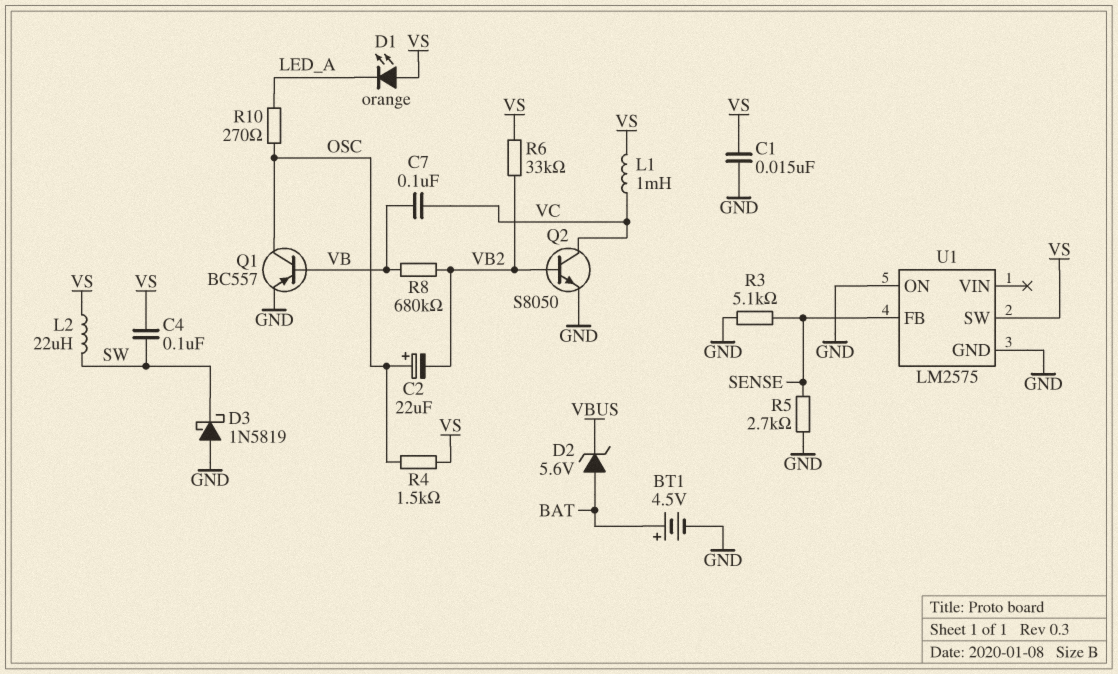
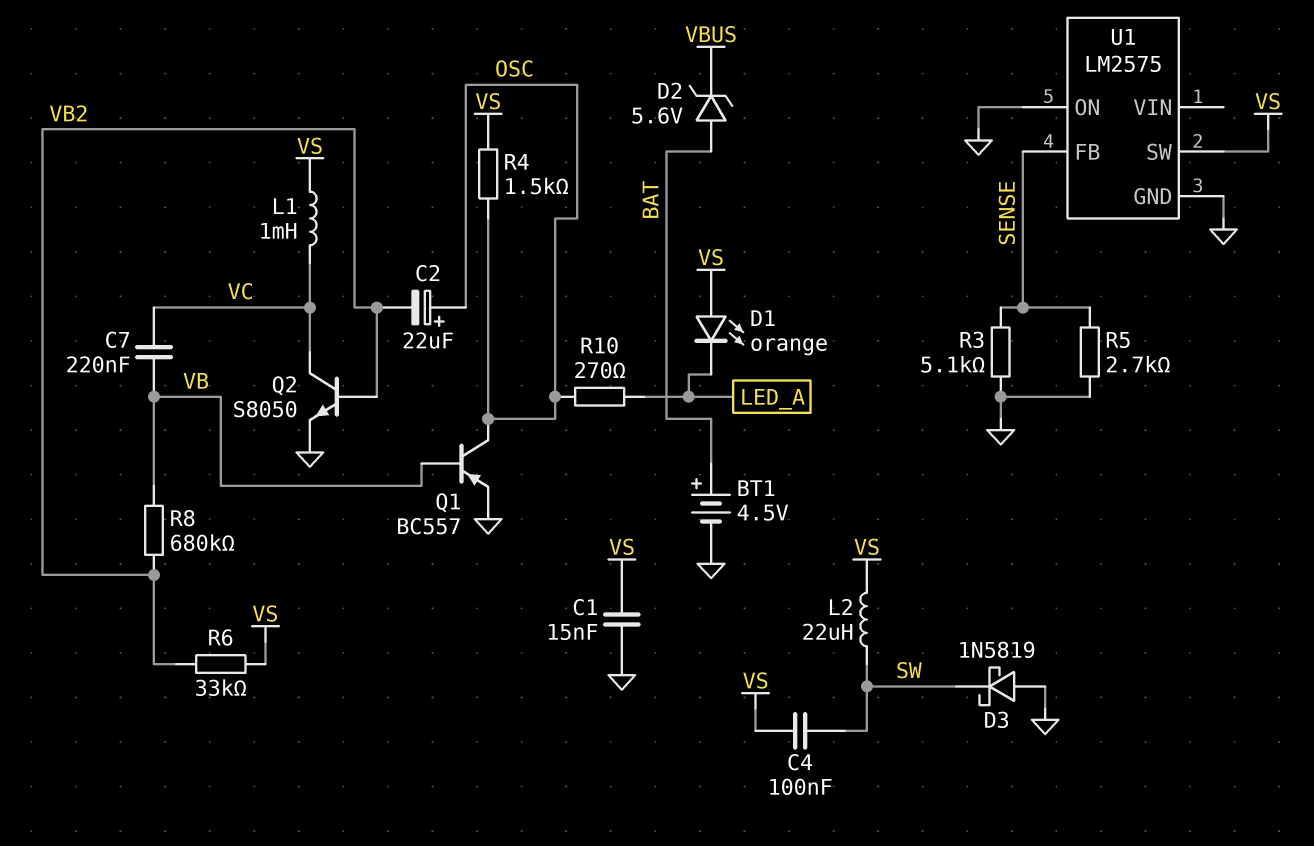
C7: 100nF (VB, VC) -> 220nF (VB, VC)

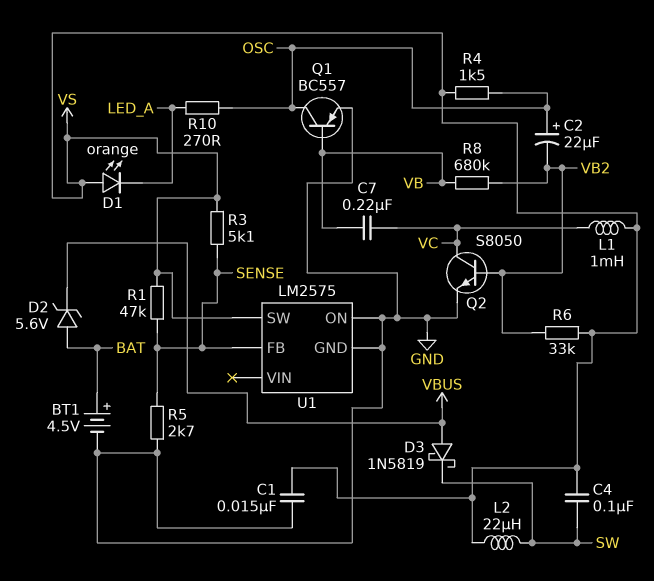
D3: schottky 1N5819 (A GND, K SW) -> schottky 1N5819 (A VBUS, K SW)
R1: none -> 47k (SENSE, VS)
R3: 5.1k (GND, SENSE) -> 5.1k (SENSE, VS)

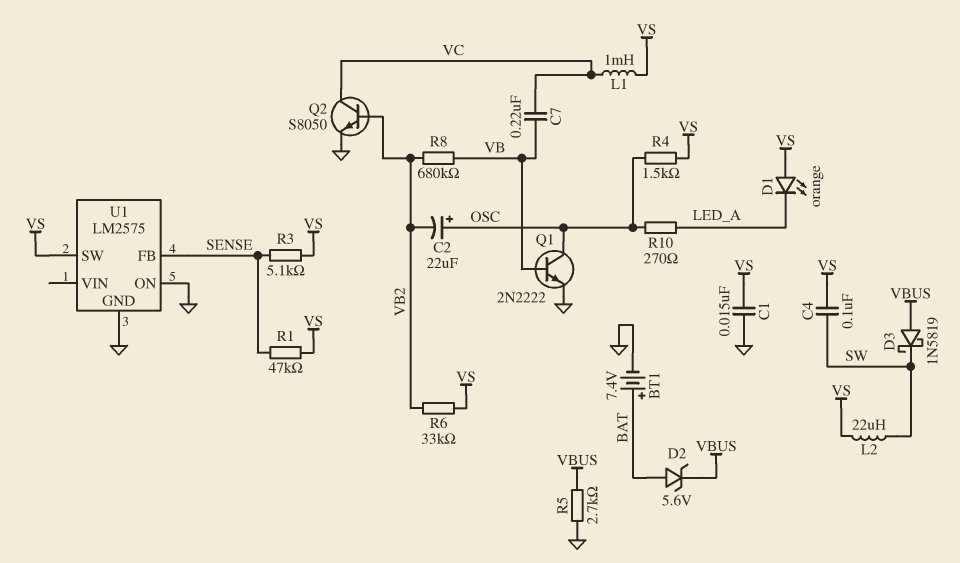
BT1: 4.5V (plus BAT, minus GND) -> 7.4V (plus BAT, minus GND)
Q1: PNP BC557 (B VB, C OSC, E GND) -> NPN 2N2222 (B VB, C OSC, E GND)
R5: 2.7k (GND, SENSE) -> 2.7k (GND, VBUS)

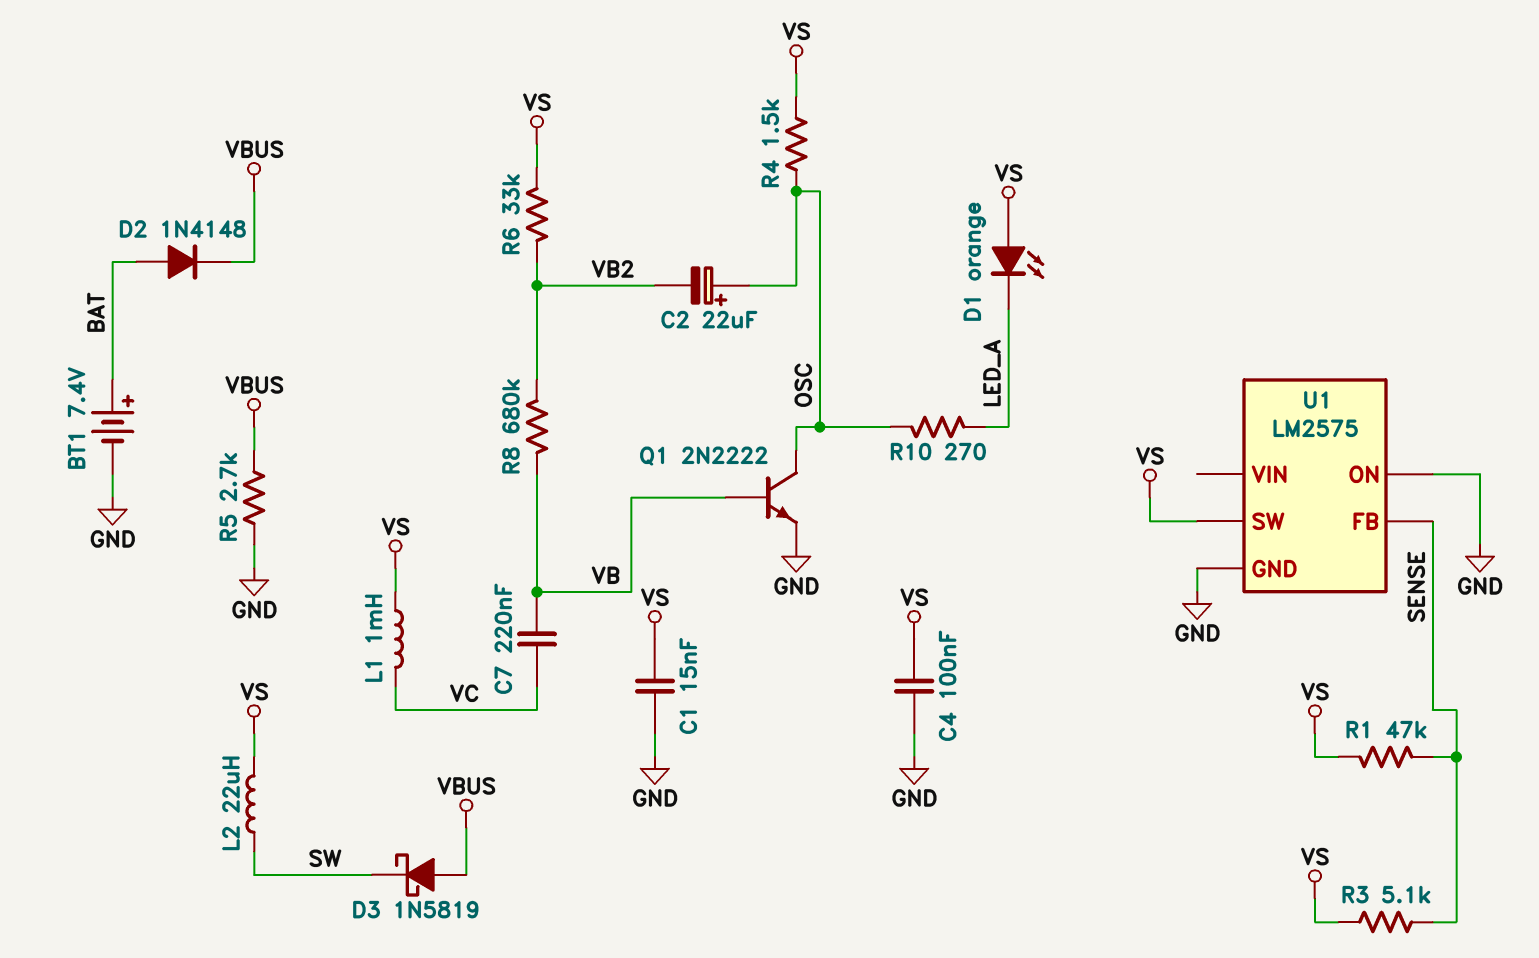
C4: 100nF (SW, VS) -> 100nF (GND, VS)
D2: zener 5.6V (A BAT, K VBUS) -> diode 1N4148 (A BAT, K VBUS)
Q2: NPN S8050 (B VB2, C VC, E GND) -> none

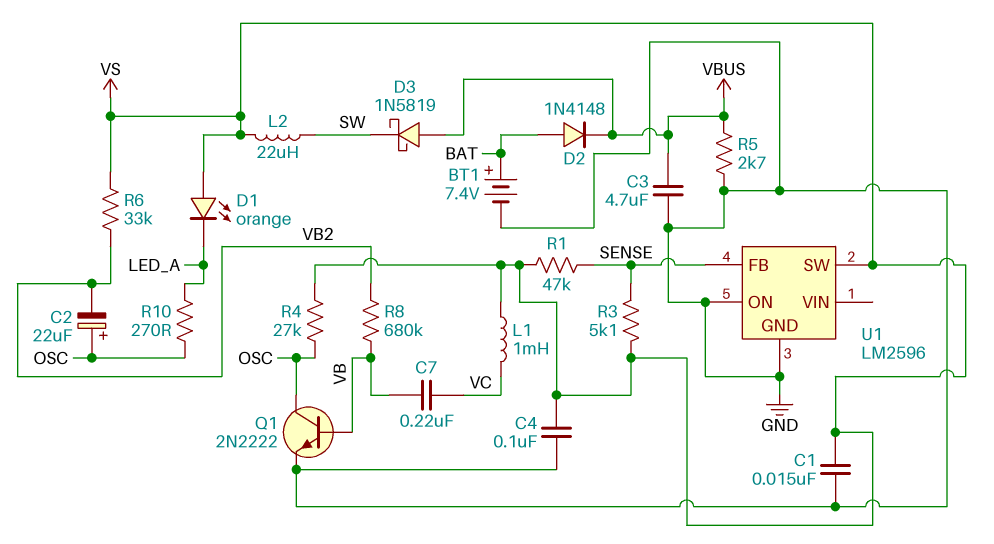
C3: none -> 4.7uF (GND, VBUS)
R4: 1.5k (OSC, VS) -> 27k (OSC, VS)
U1: LM2575 -> LM2596

